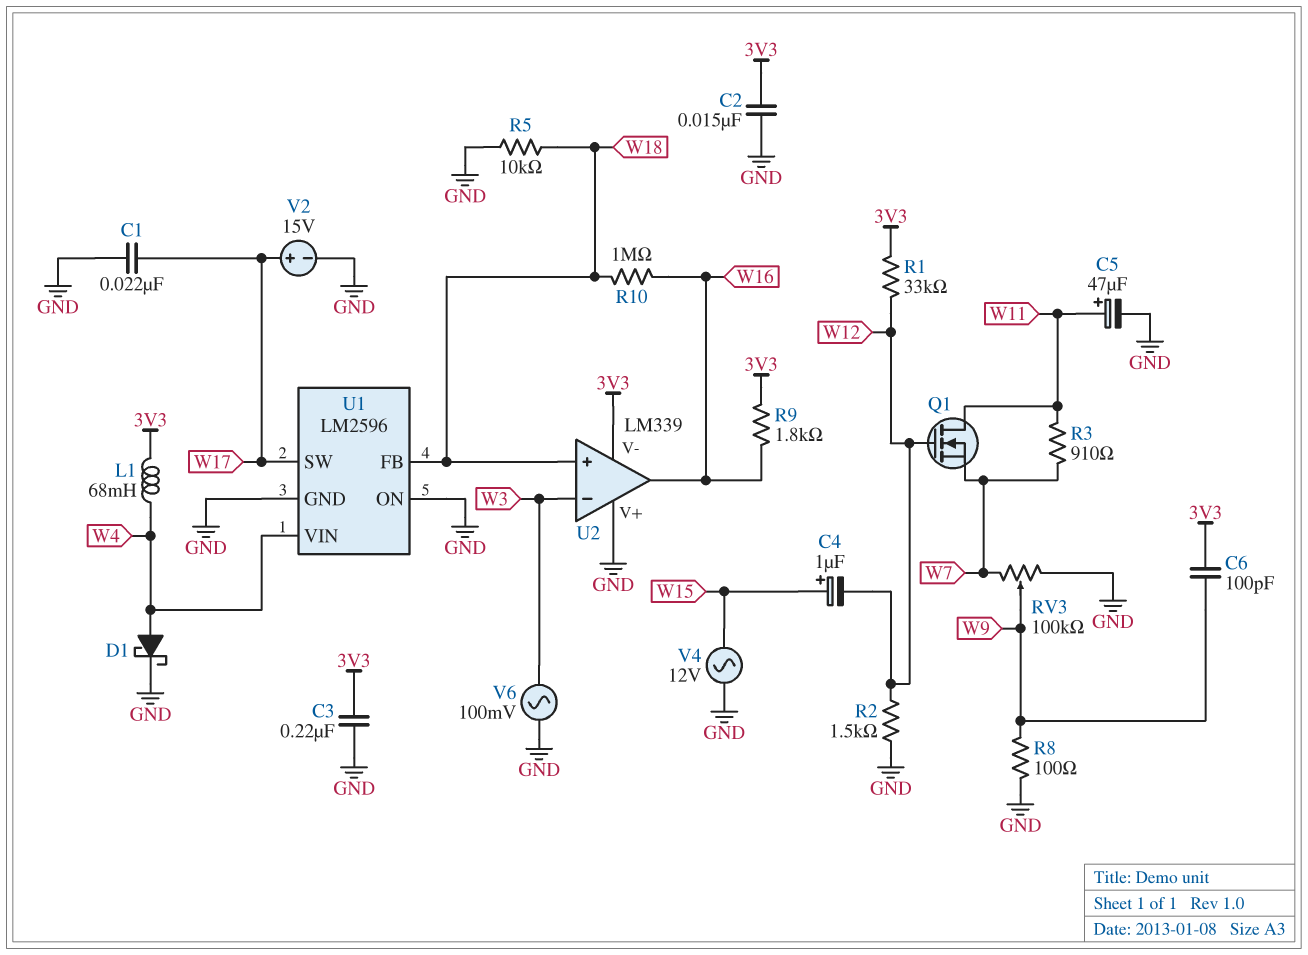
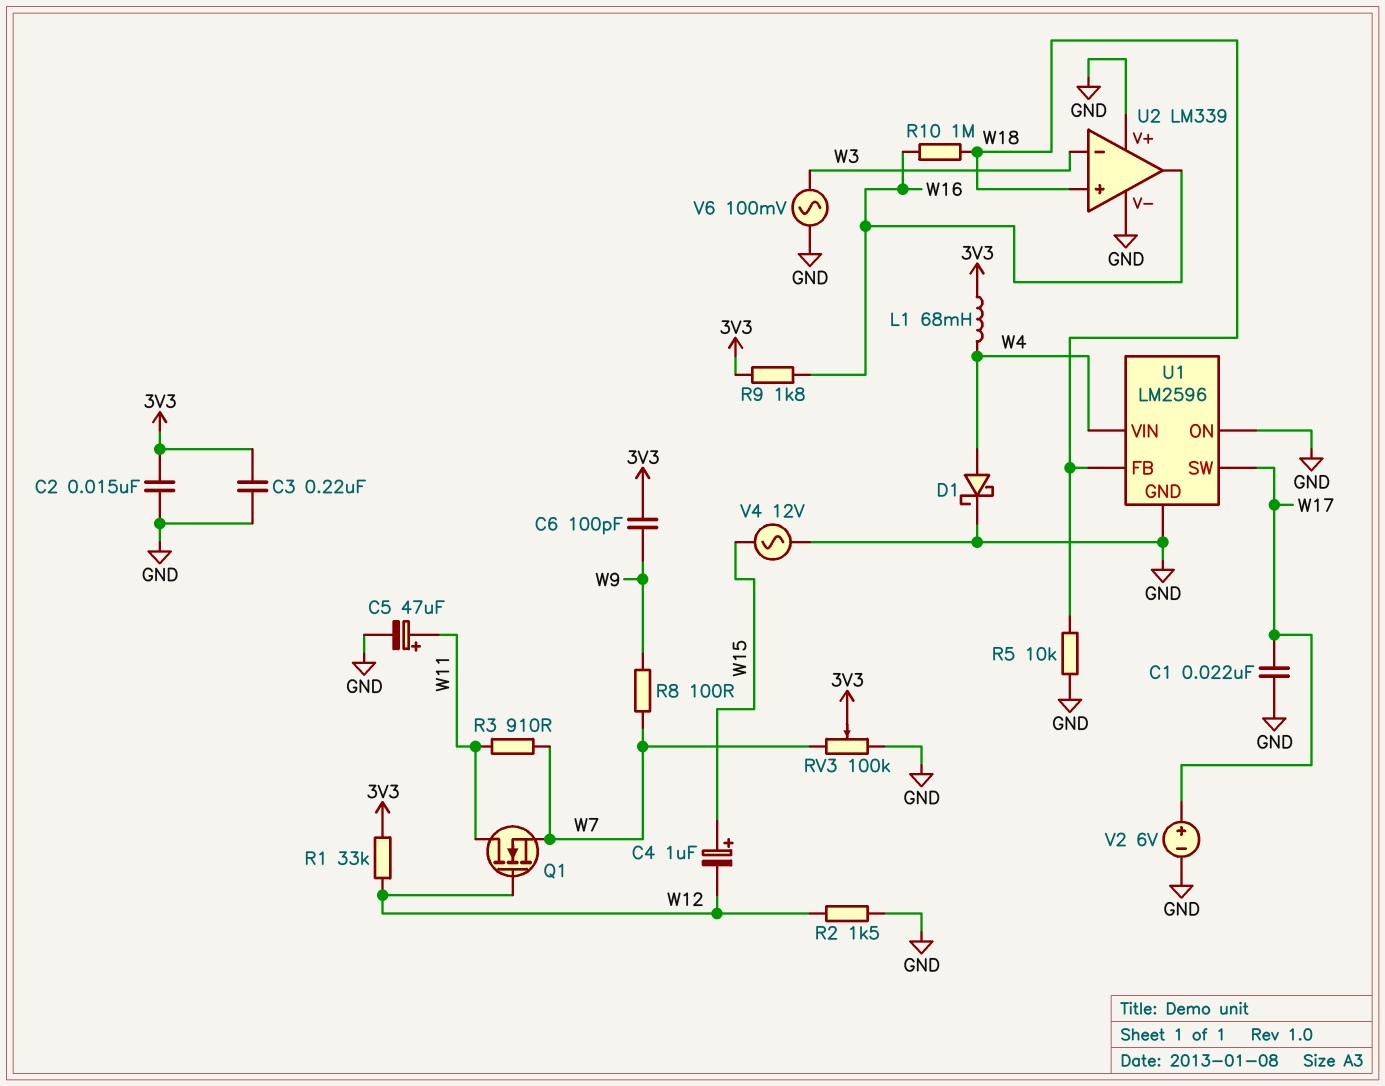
R8: 100 (GND, W9) -> 100 (W7, W9)
RV3: 100k (GND, W7, wiper W9) -> 100k (GND, W7, wiper 3V3)
U2 pin V-: 3V3 -> GND
V2: 15V (plus W17, minus GND) -> 6V (plus W17, minus GND)

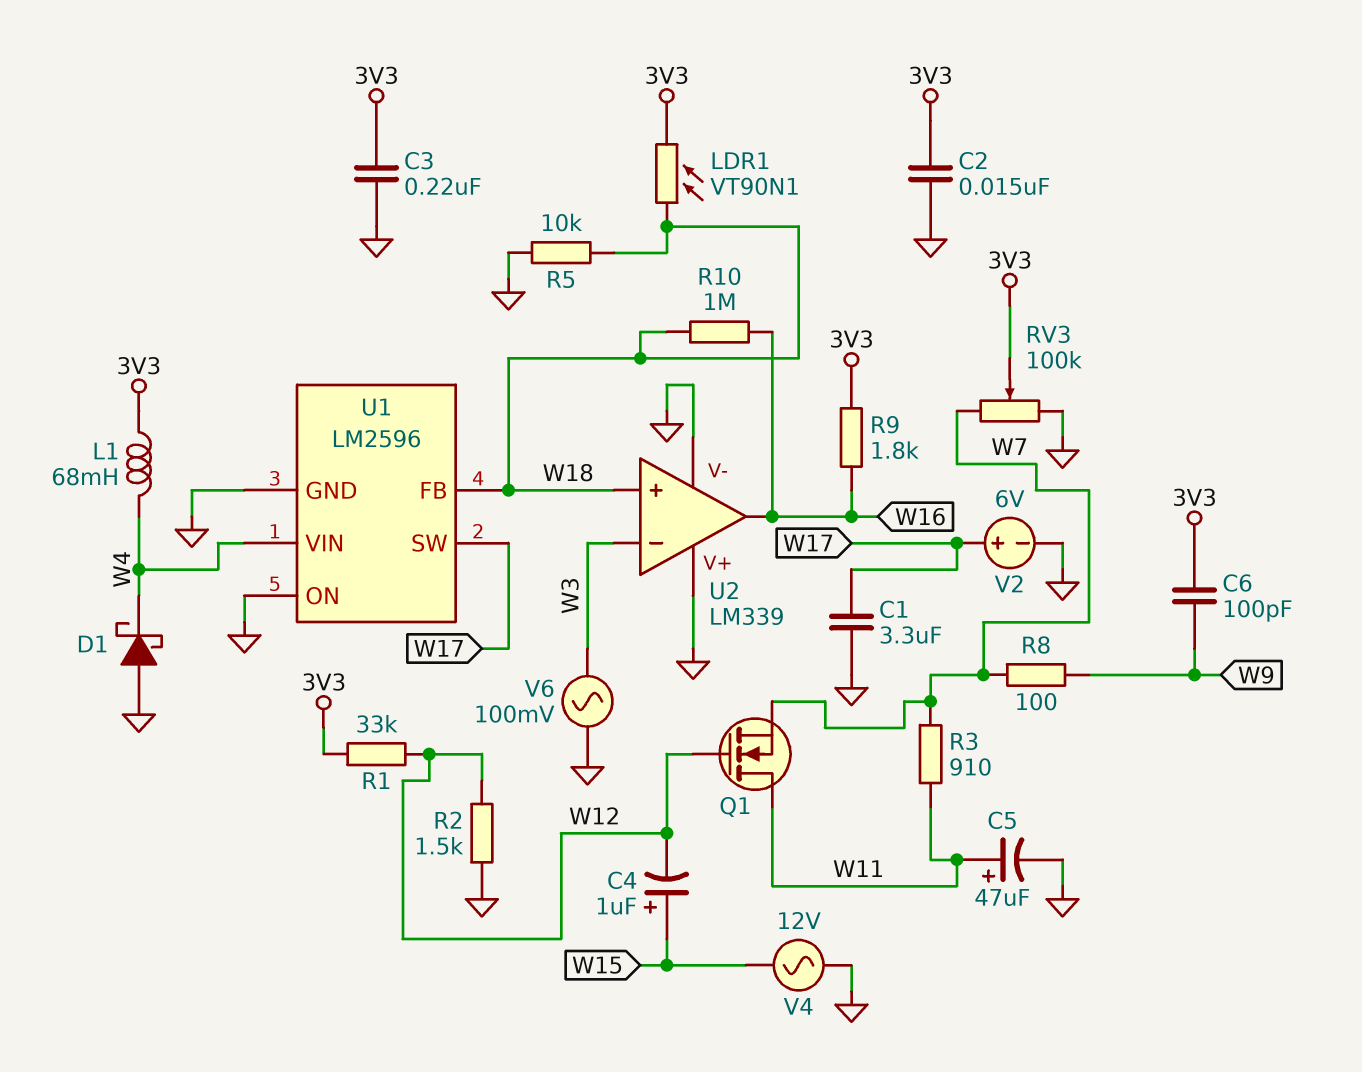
C1: 22nF (GND, W17) -> 3.3uF (GND, W17)
D1: schottky (A W4, K GND) -> schottky (A GND, K W4)
LDR1: none -> VT90N1 (3V3, W18)

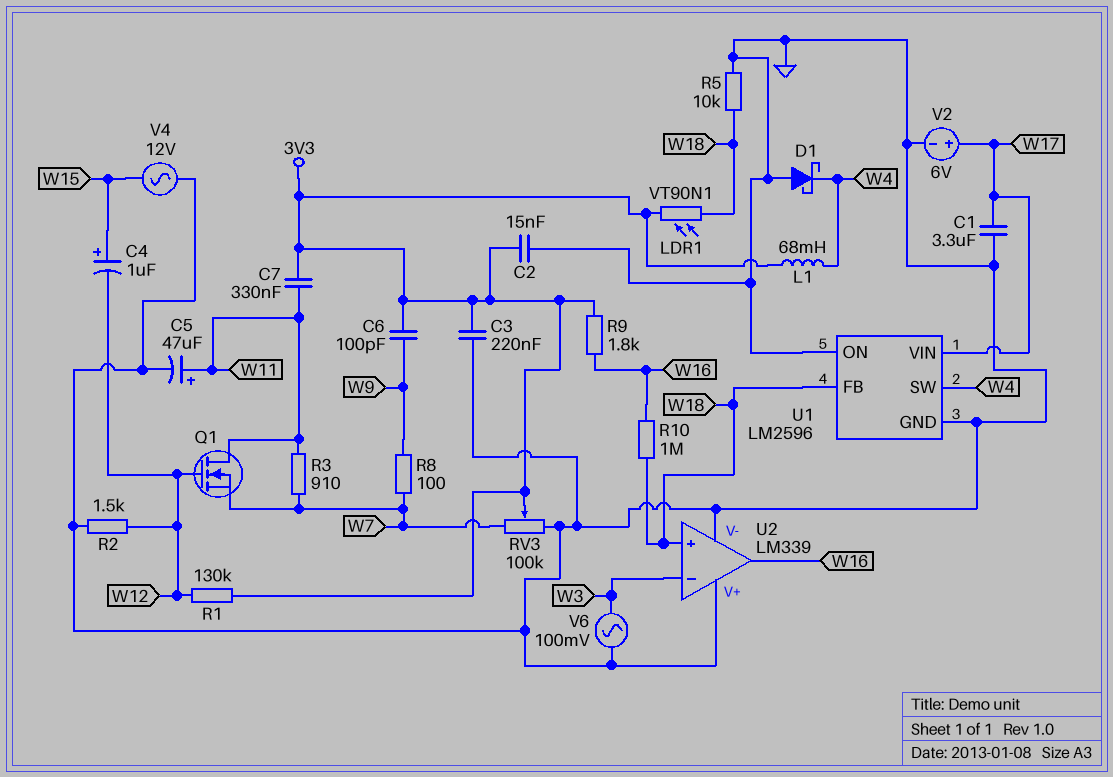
C7: none -> 330nF (3V3, W11)
R1: 33k (3V3, W12) -> 130k (3V3, W12)
U1 pin SW: W17 -> W4
U1 pin VIN: W4 -> W17

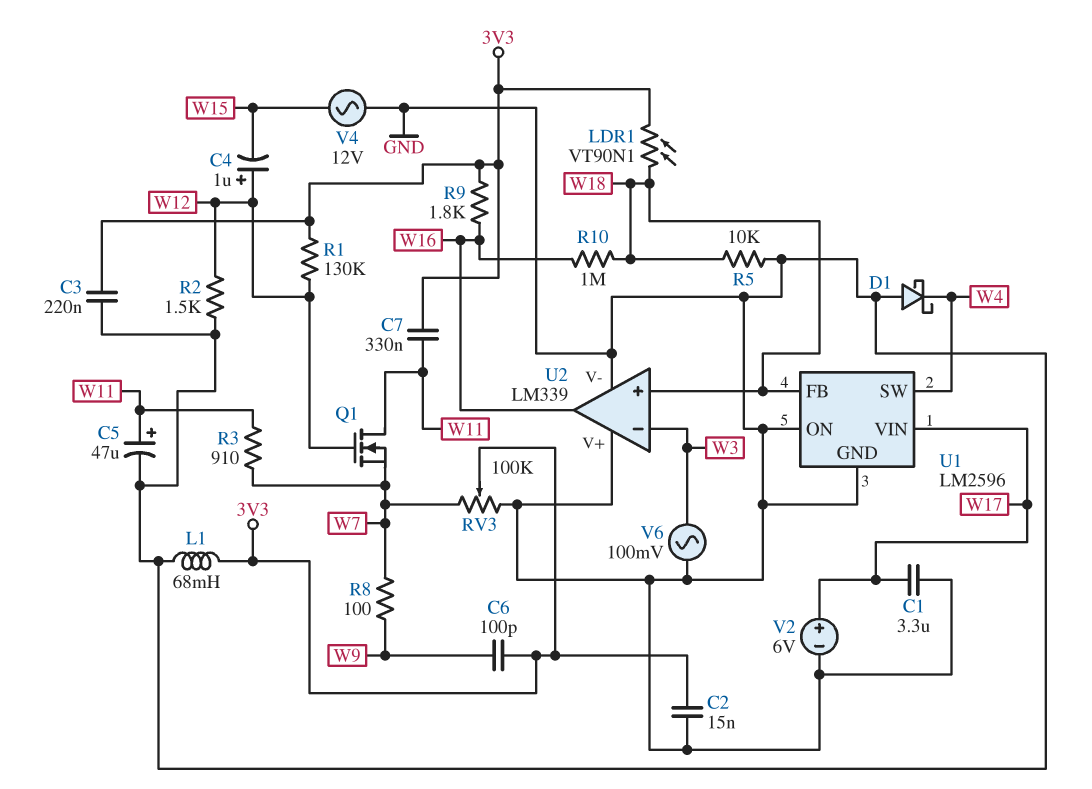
C4: 1uF (plus W15, minus W12) -> 1uF (plus W12, minus W15)
L1: 68mH (3V3, W4) -> 68mH (3V3, GND)

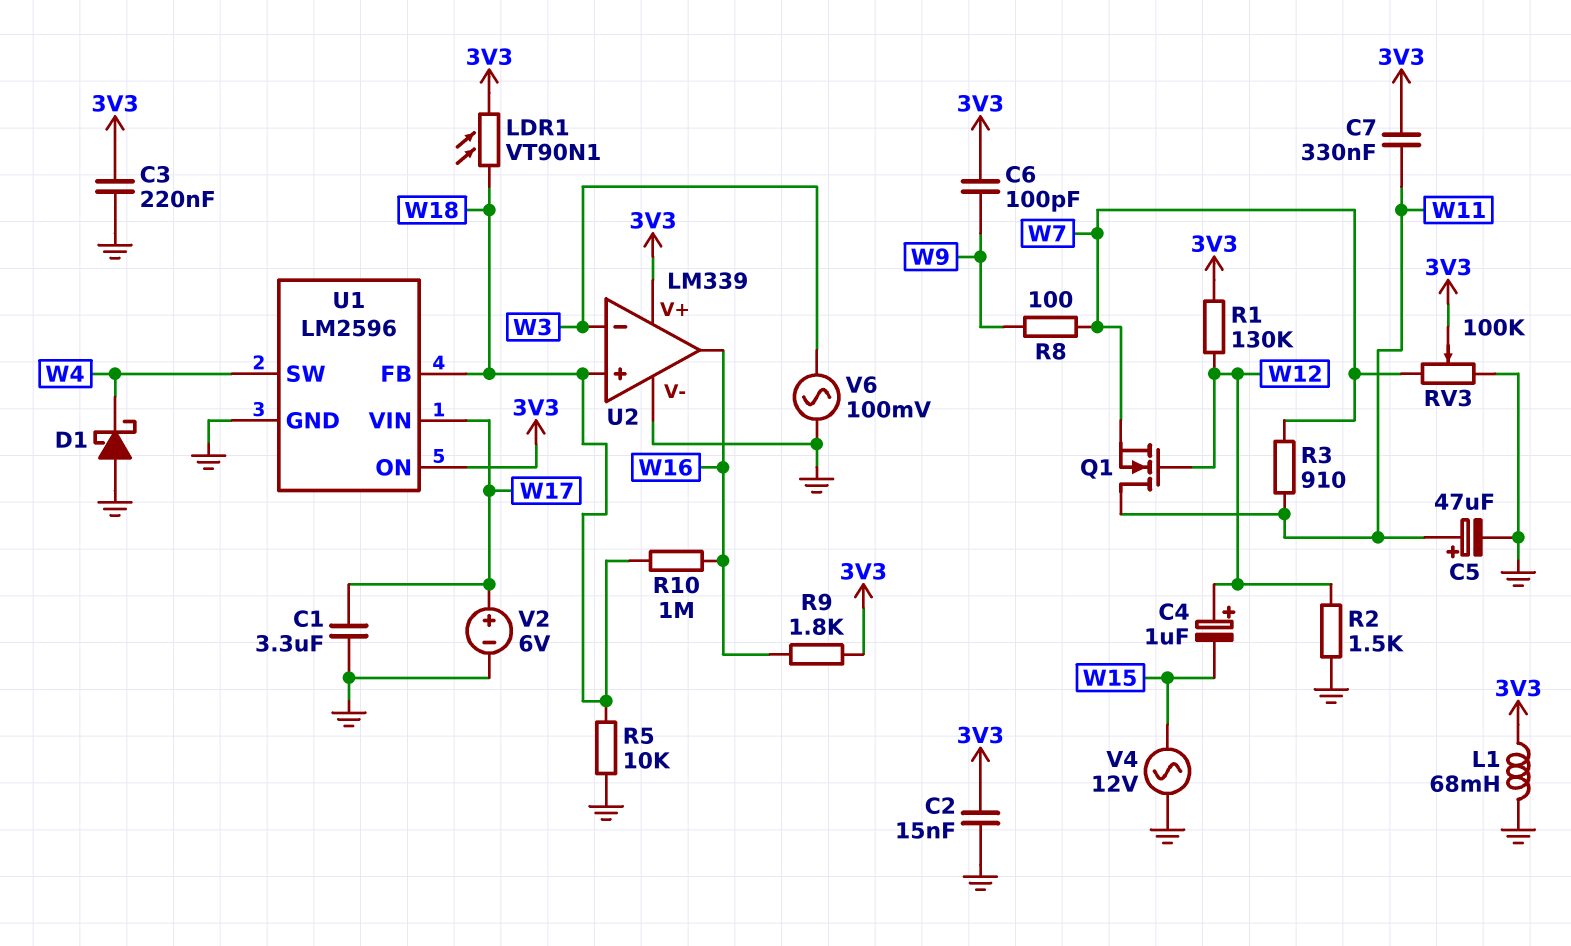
U1 pin ON: GND -> 3V3
U2 pin V+: GND -> 3V3

